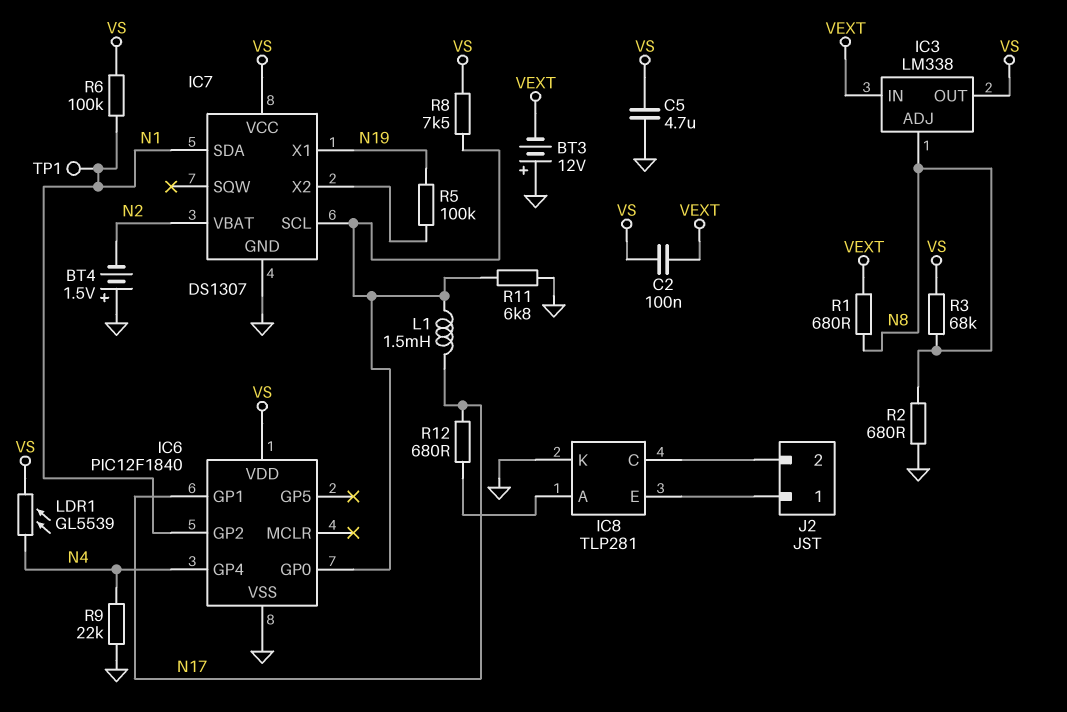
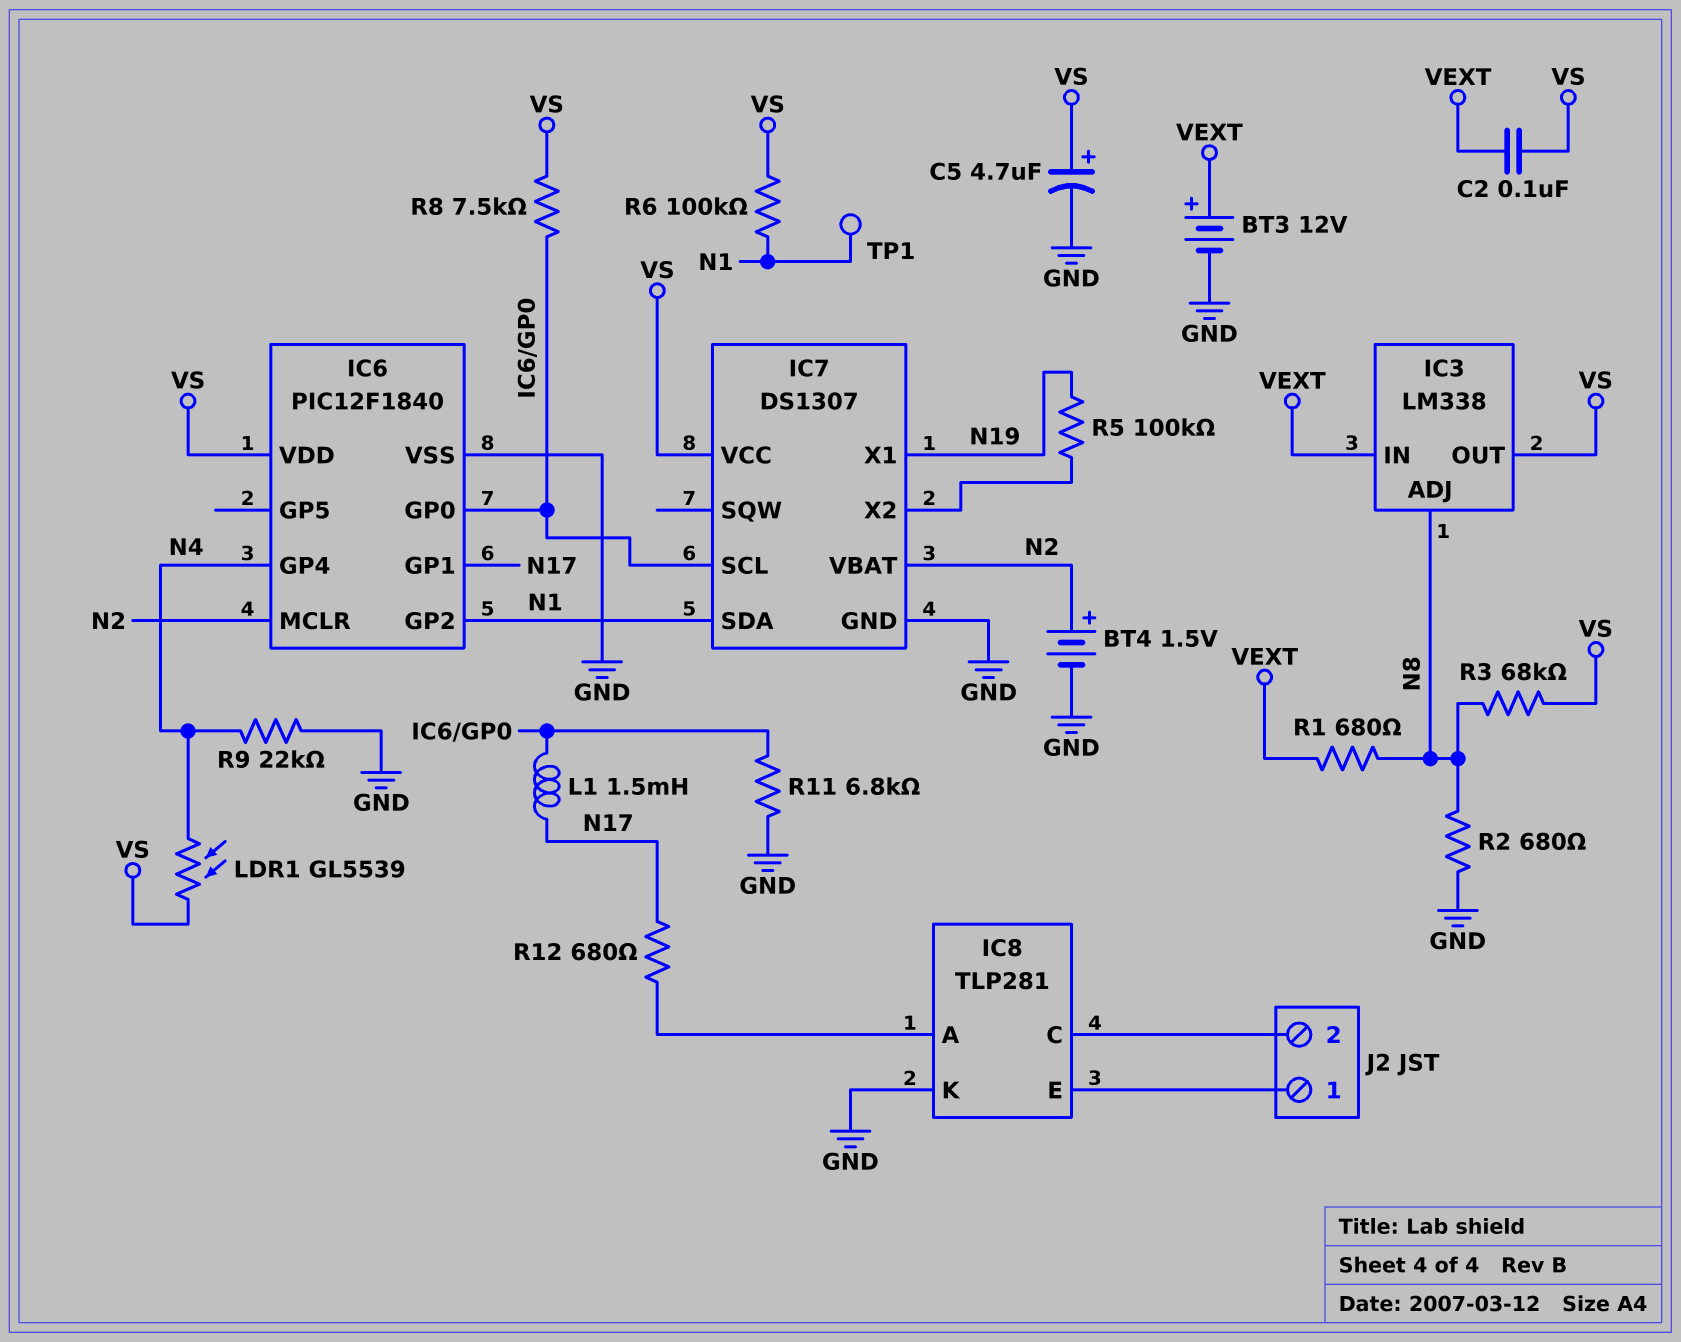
BT3: 12V (plus GND, minus VEXT) -> 12V (plus VEXT, minus GND)
BT4: 1.5V (plus GND, minus N2) -> 1.5V (plus N2, minus GND)
C5: 4.7uF (GND, VS) -> 4.7uF (plus VS, minus GND)
IC6 pin MCLR: none -> N2

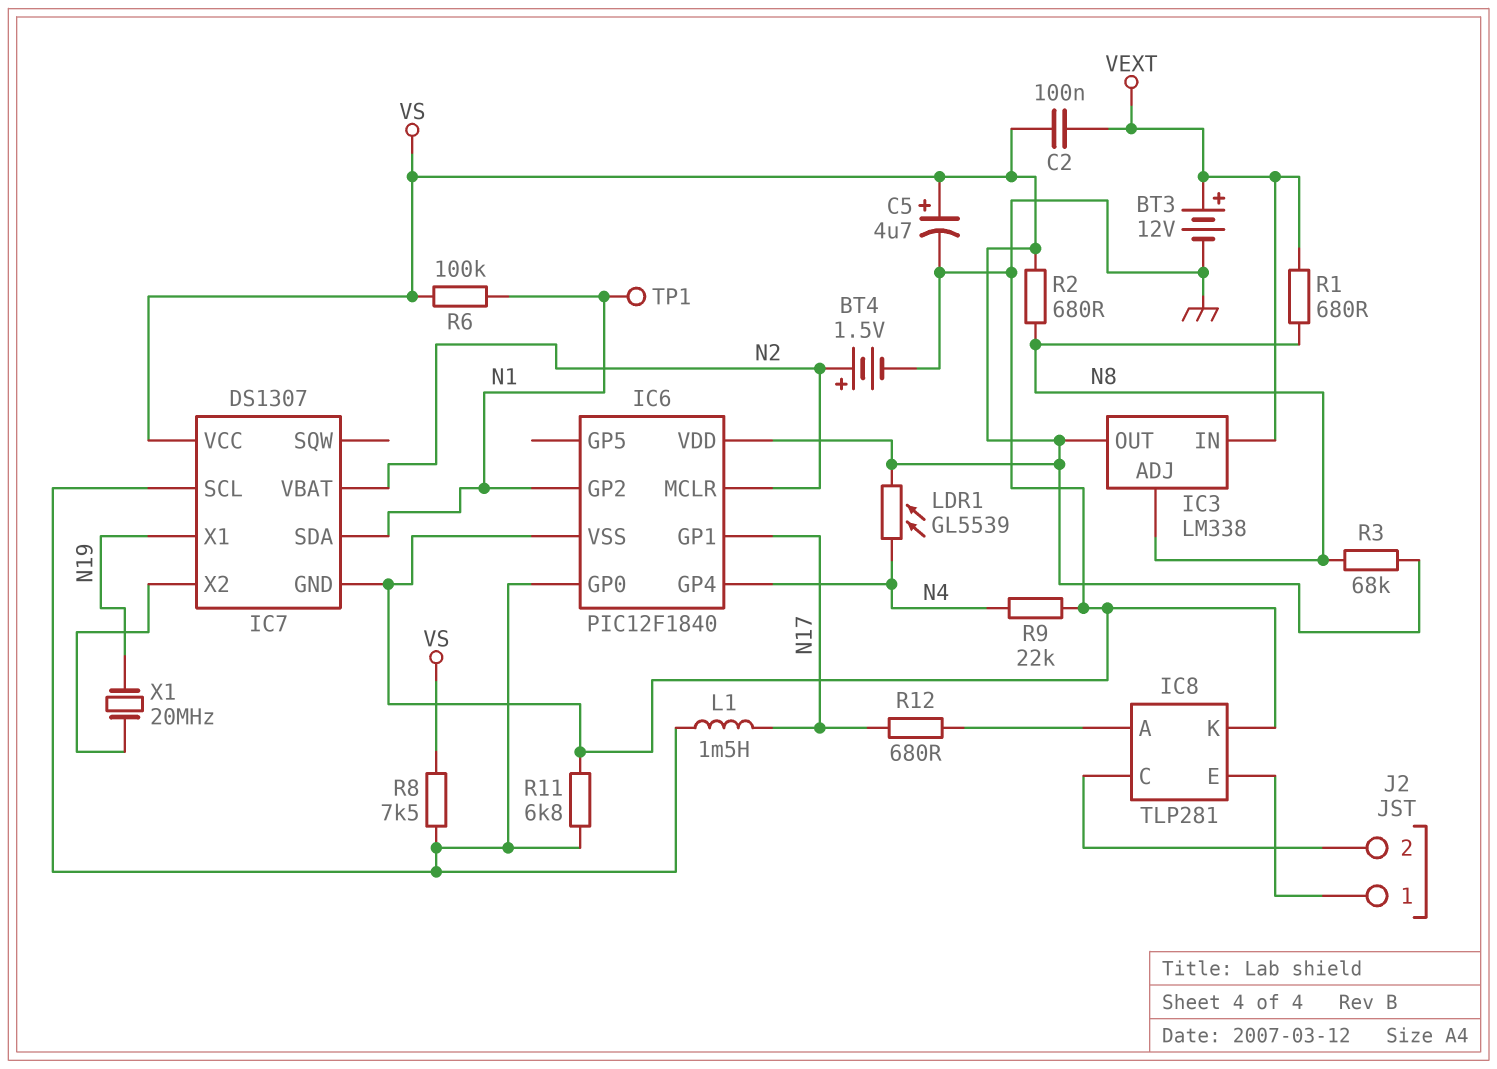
R2: 680 (GND, N8) -> 680 (N8, VS)
R5: 100k (IC7/X2, N19) -> none
X1: none -> 20MHz (IC7/X2, N19)

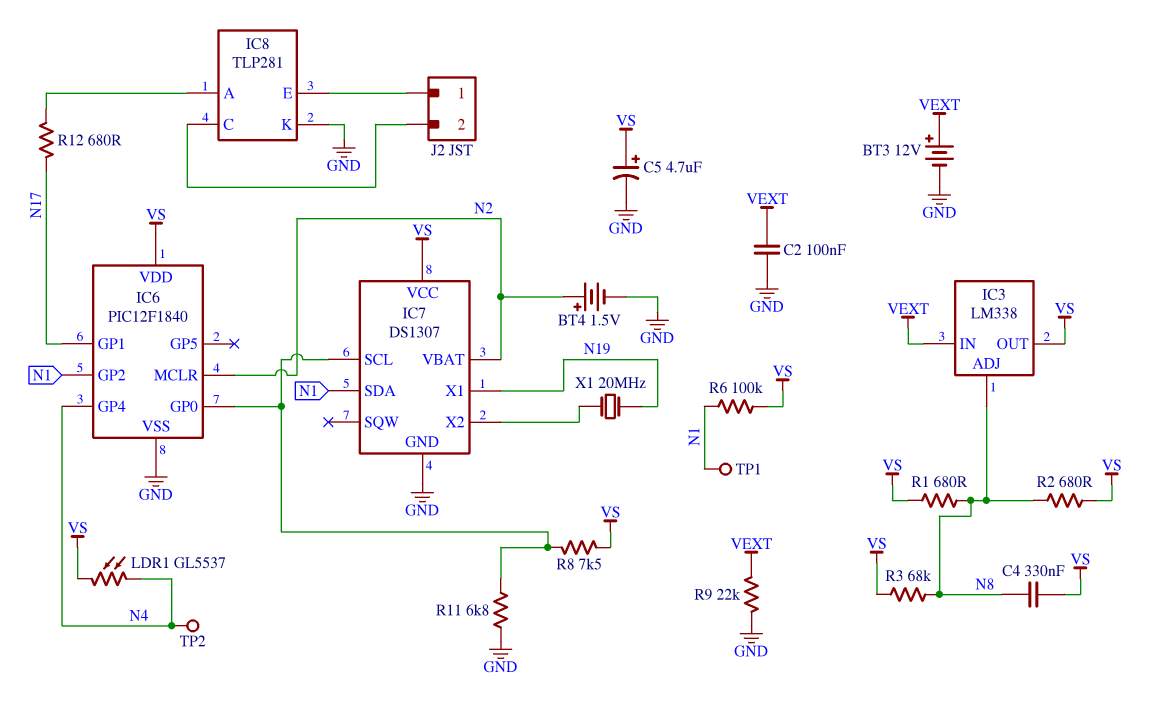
C2: 100nF (VEXT, VS) -> 100nF (GND, VEXT)
C4: none -> 330nF (N8, VS)
L1: 1.5mH (IC6/GP0, N17) -> none
LDR1: GL5539 (N4, VS) -> GL5537 (N4, VS)
R1: 680 (N8, VEXT) -> 680 (N8, VS)
R9: 22k (GND, N4) -> 22k (GND, VEXT)
TP2: none -> test point (N4)

